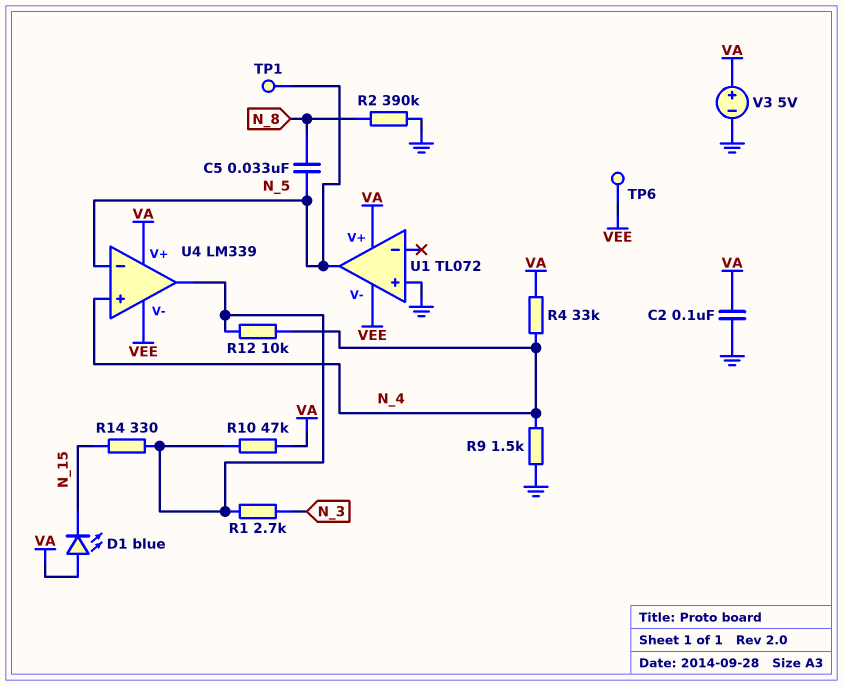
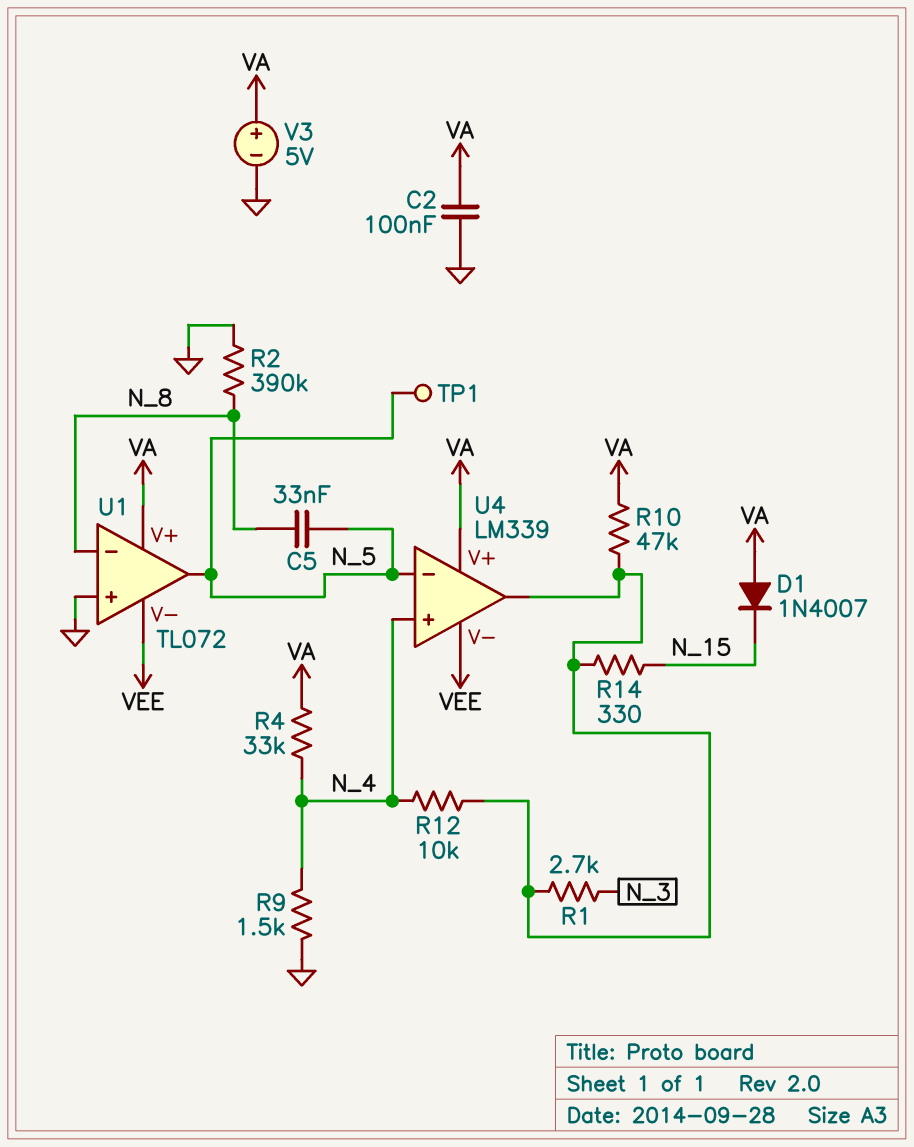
D1: LED blue (A VA, K N_15) -> diode 1N4007 (A VA, K N_15)
TP6: test point (VEE) -> none
U1 pin in-: none -> N_8

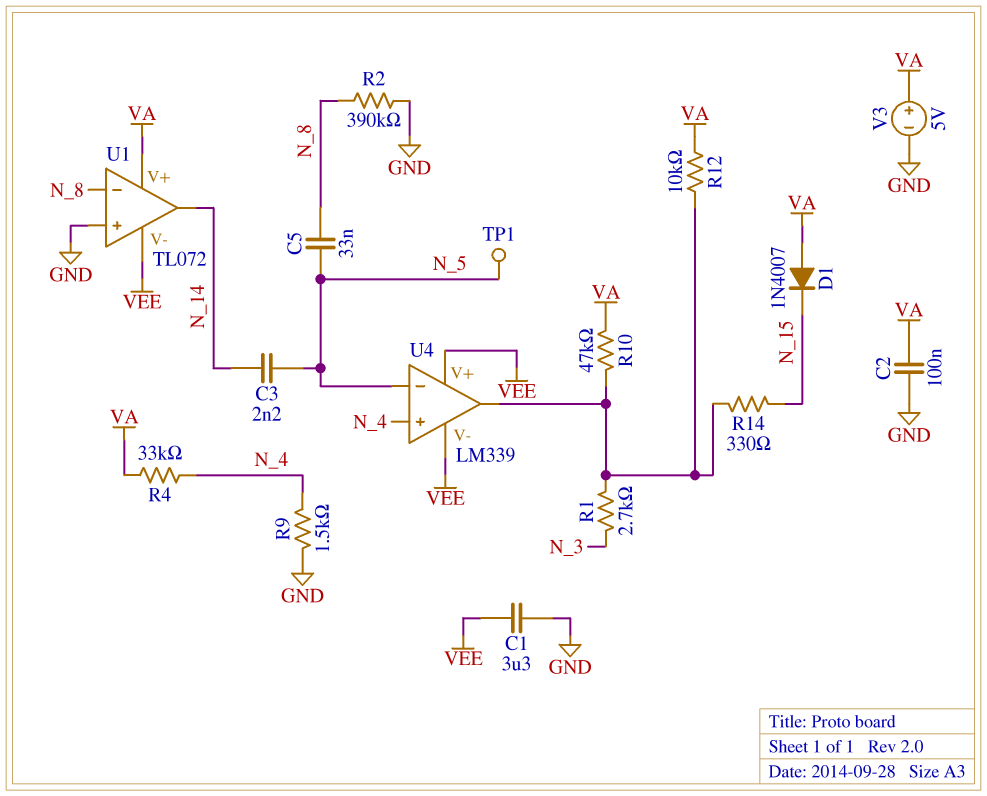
C1: none -> 3.3uF (GND, VEE)
C3: none -> 2.2nF (N_5, N_14)
R12: 10k (N_4, U4/out) -> 10k (U4/out, VA)
U1 pin out: N_5 -> N_14
U4 pin V+: VA -> VEE

